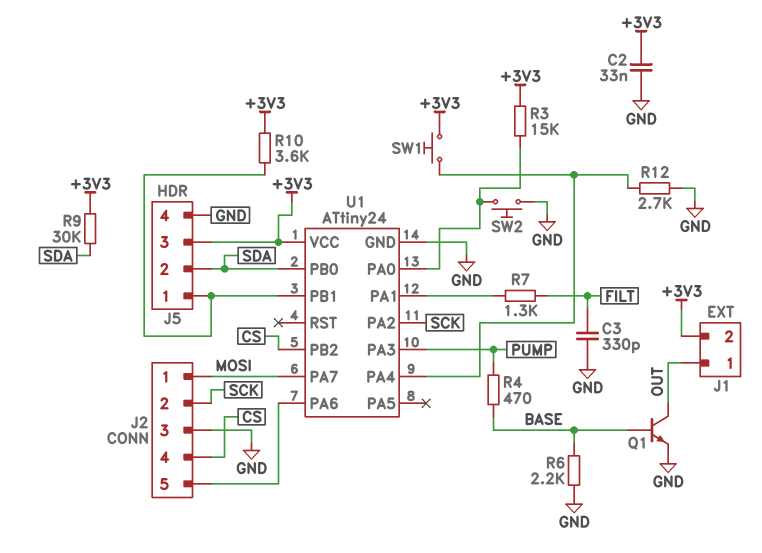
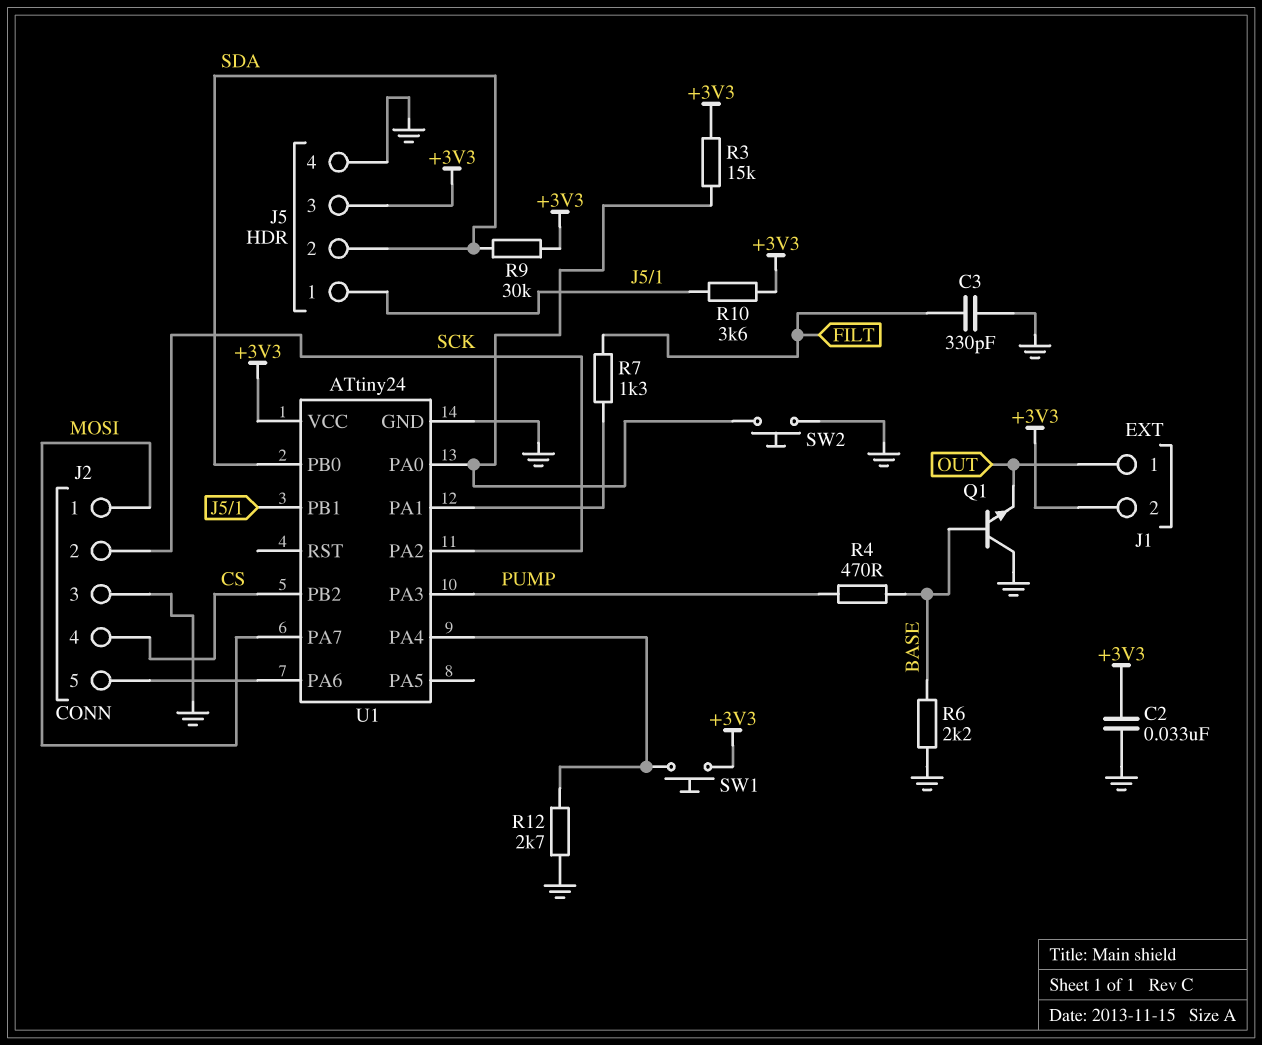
Q1: NPN (B BASE, C OUT, E GND) -> NPN (B BASE, C GND, E OUT)

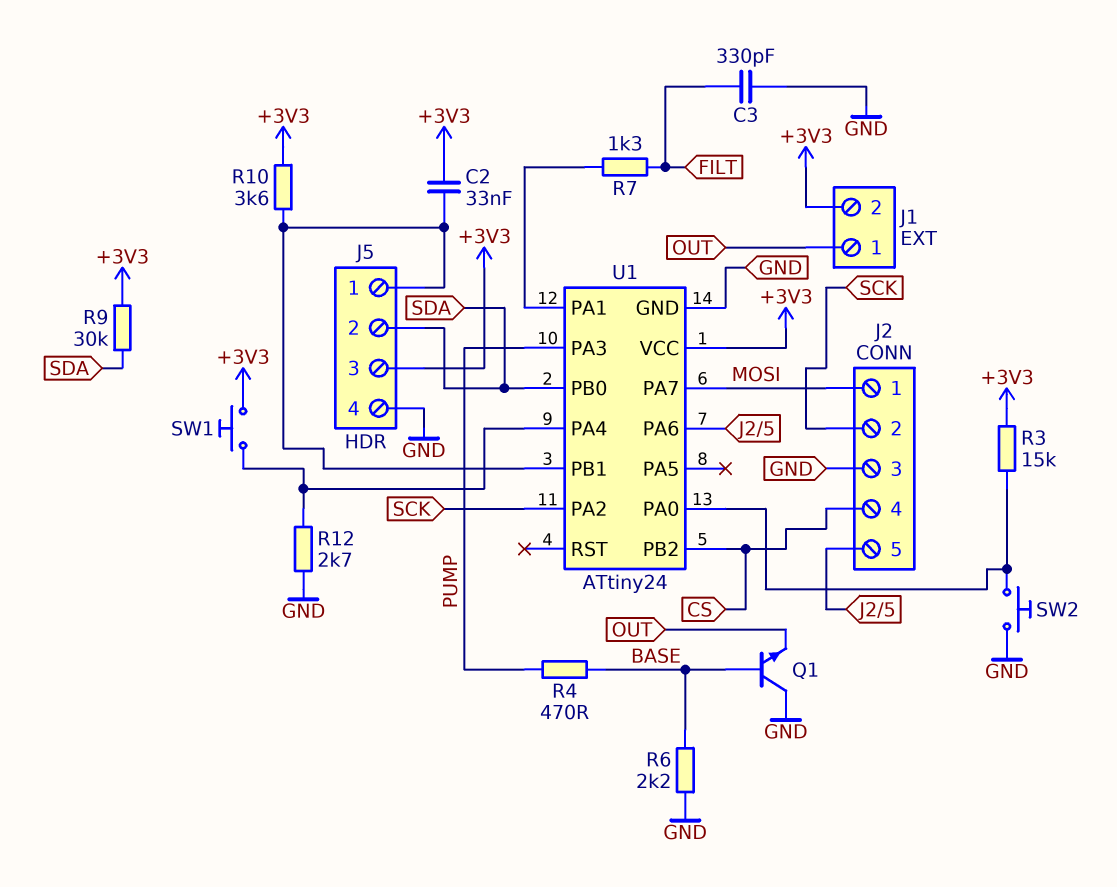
C2: 33nF (+3V3, GND) -> 33nF (+3V3, J5/1)

